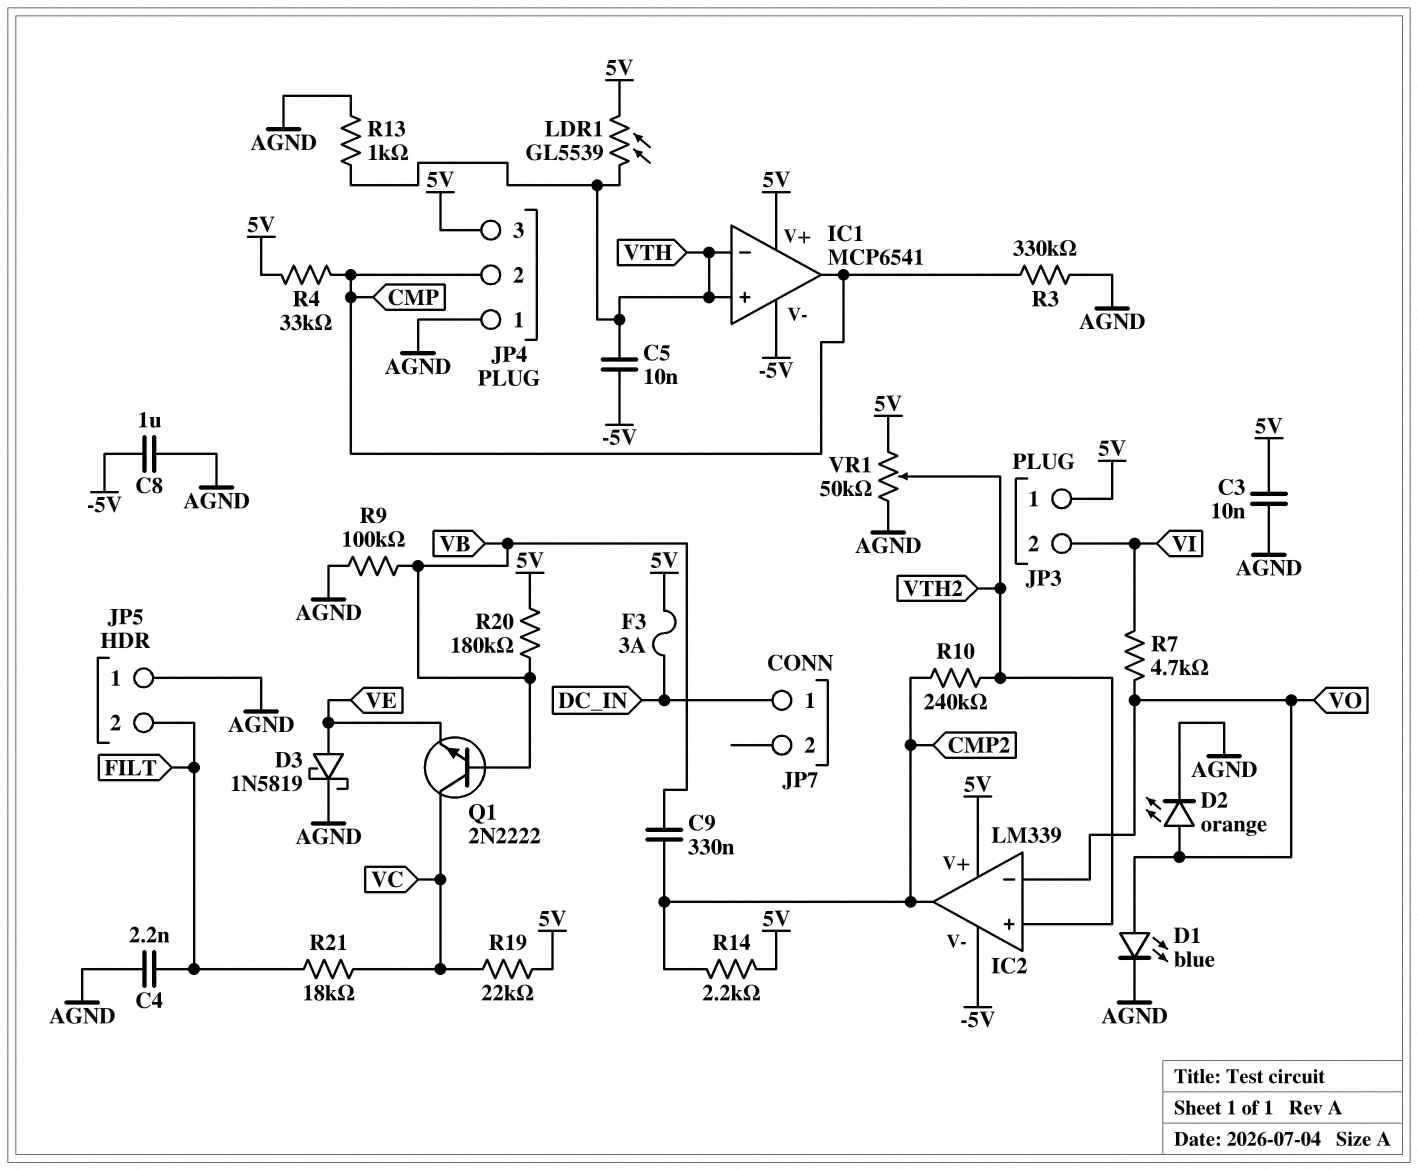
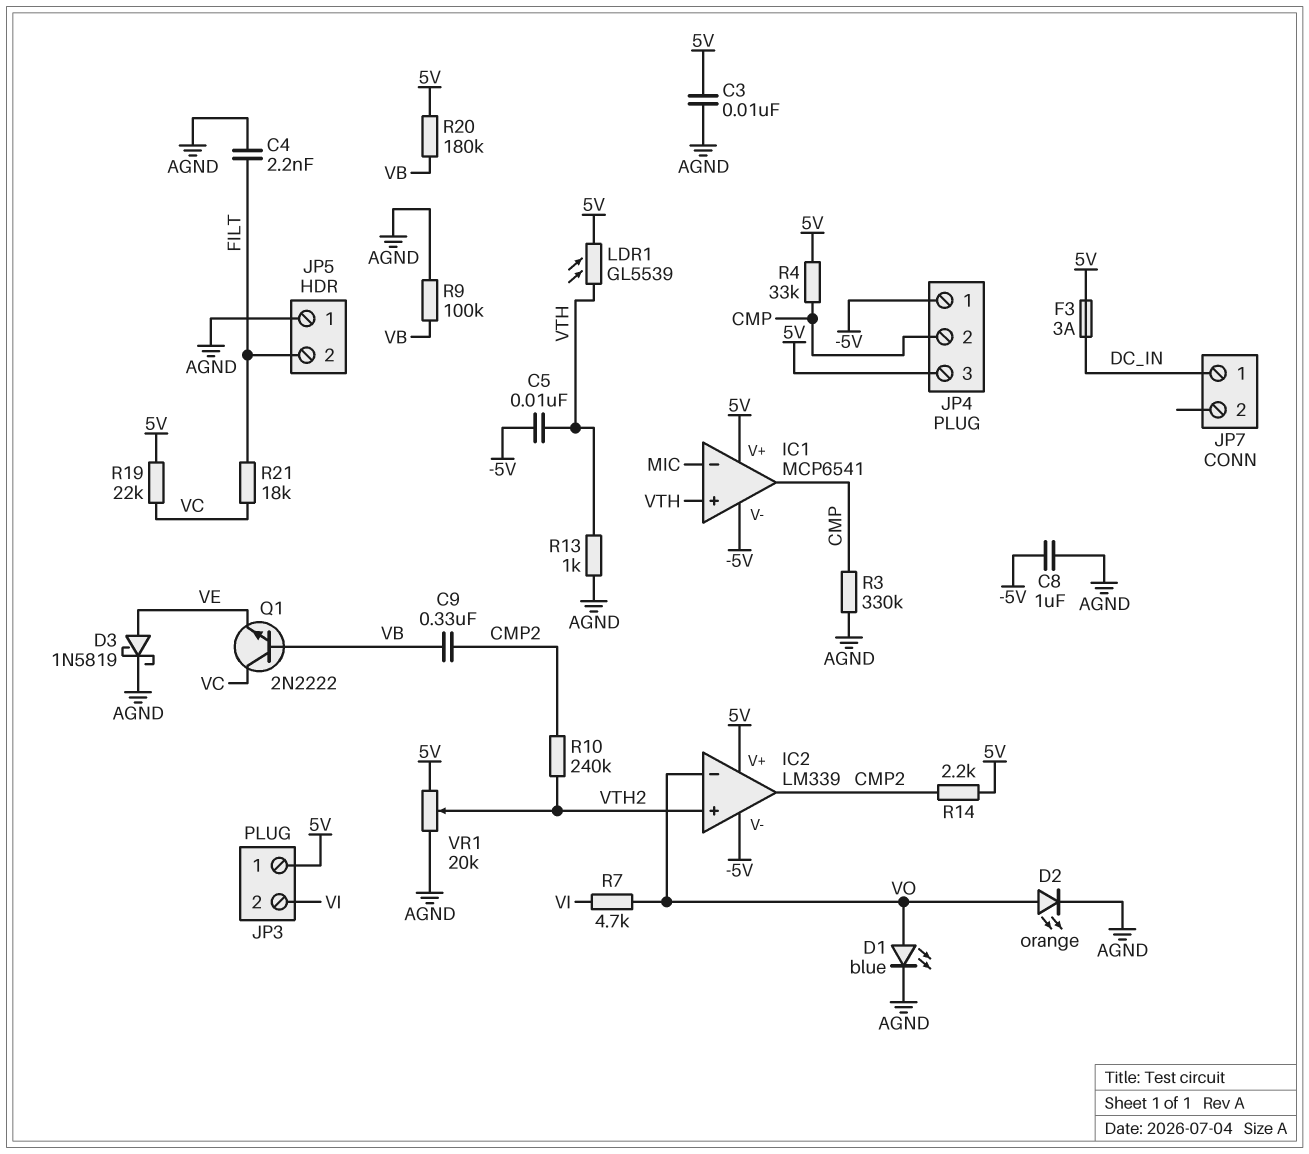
IC1 pin in-: VTH -> MIC
JP4 pin 1: AGND -> -5V
VR1: 50k (5V, AGND, wiper VTH2) -> 20k (5V, AGND, wiper VTH2)

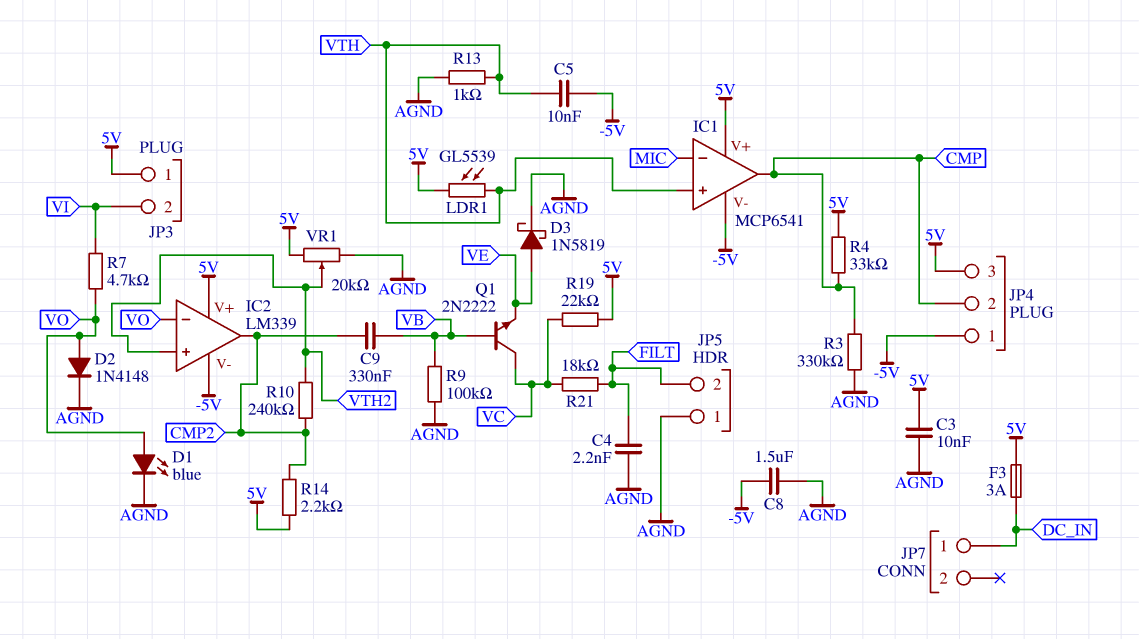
C8: 1uF (-5V, AGND) -> 1.5uF (-5V, AGND)
D2: LED orange (A VO, K AGND) -> diode 1N4148 (A VO, K AGND)
R20: 180k (5V, VB) -> none

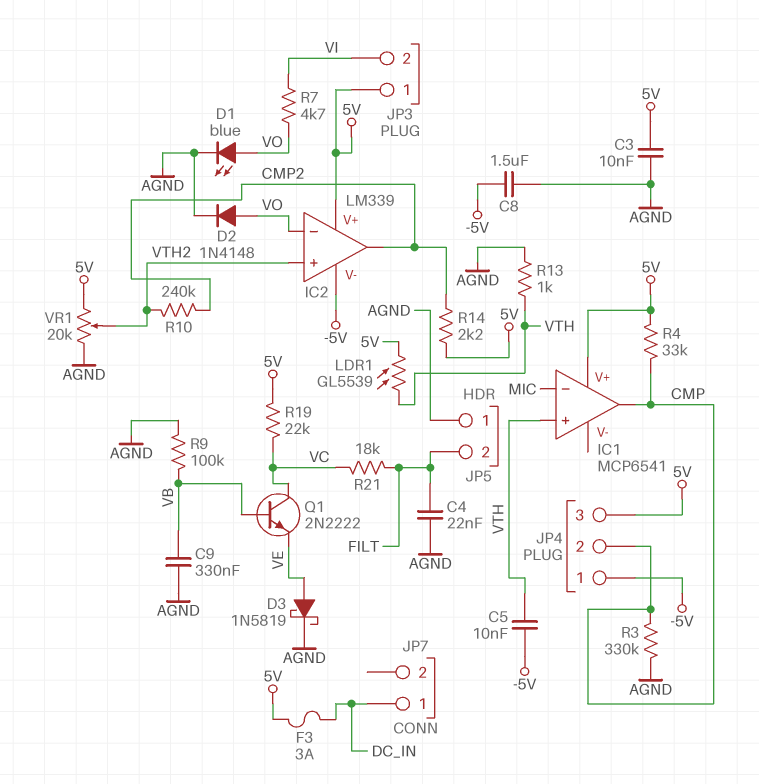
C4: 2.2nF (AGND, FILT) -> 22nF (AGND, FILT)
C9: 330nF (CMP2, VB) -> 330nF (AGND, VB)
IC1 pin V-: -5V -> none

